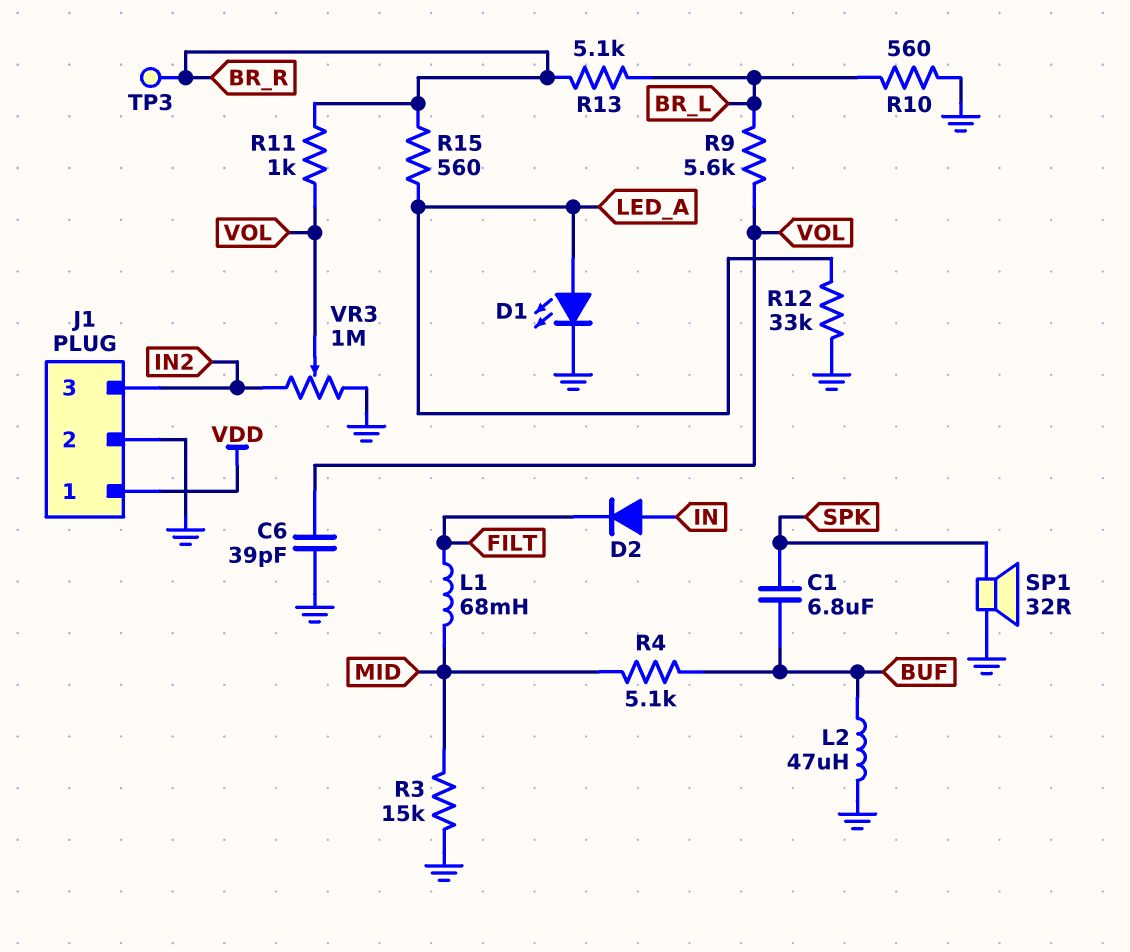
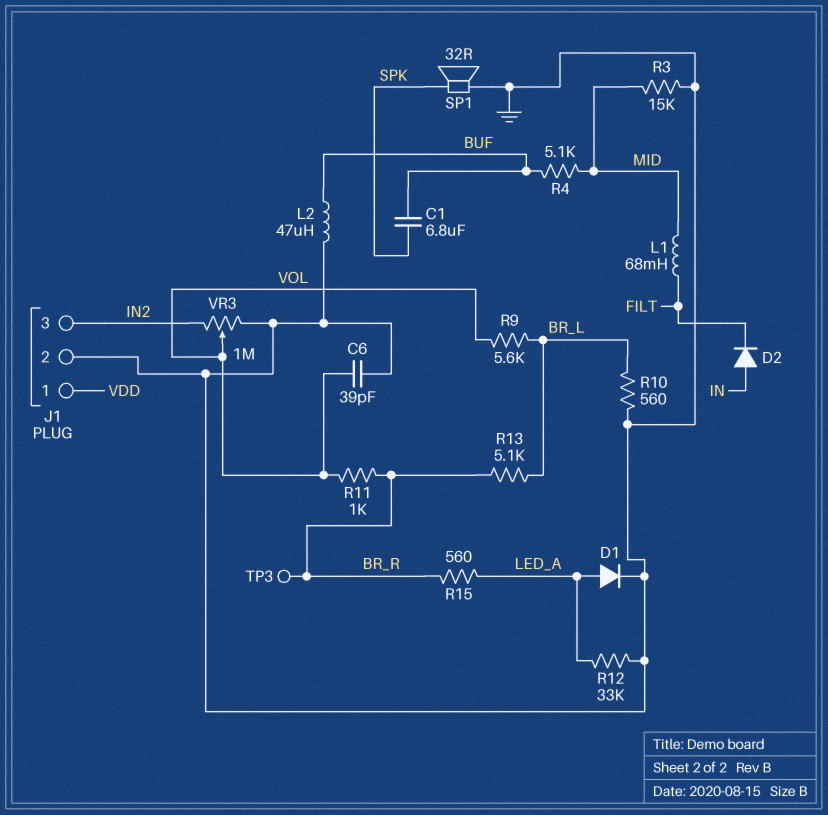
D1: LED (A LED_A, K GND) -> diode (A LED_A, K GND)

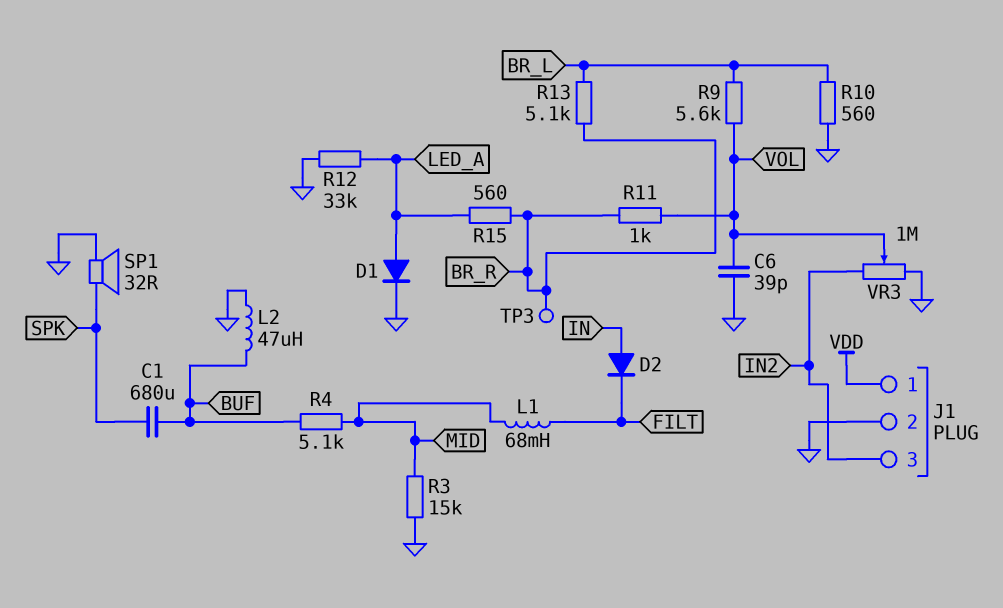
C1: 6.8uF (BUF, SPK) -> 680uF (BUF, SPK)

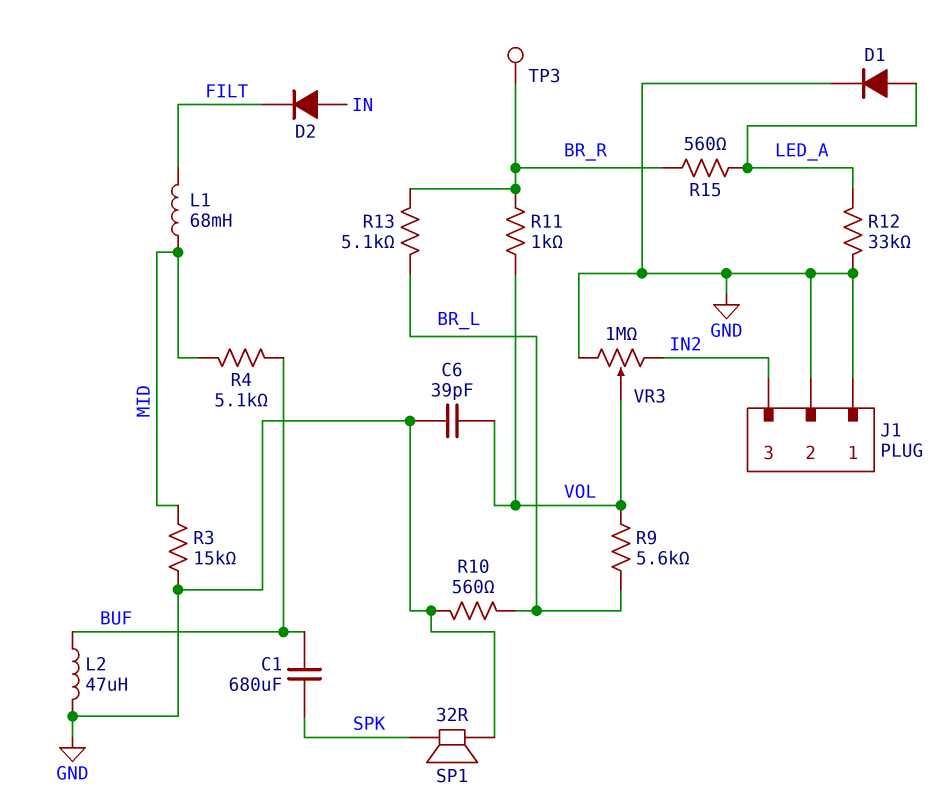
J1 pin 1: VDD -> GND

